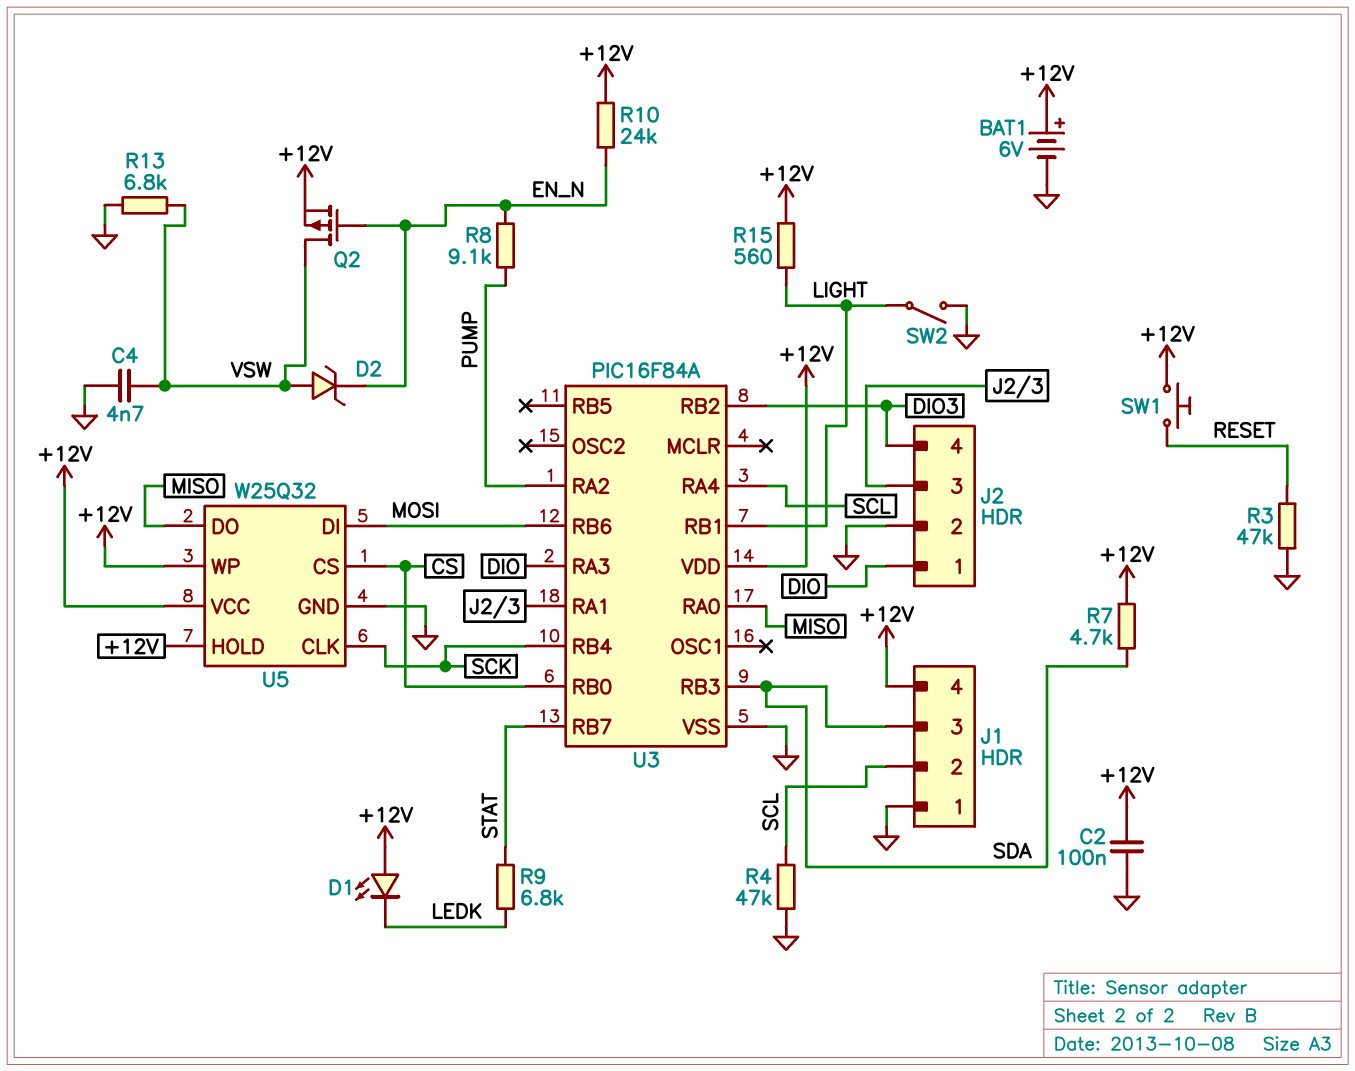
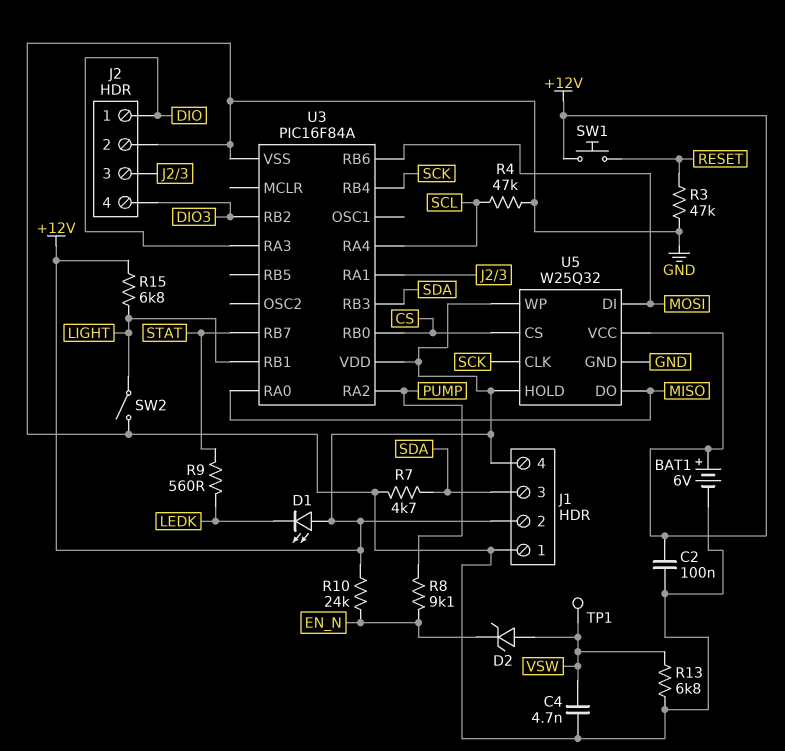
J1 pin 2: SCL -> +12V
Q2: PMOS (G EN_N, D VSW, S +12V) -> none
R7: 4.7k (+12V, SDA) -> 4.7k (GND, SDA)
R9: 6.8k (LEDK, STAT) -> 560 (LEDK, STAT)
R15: 560 (+12V, LIGHT) -> 6.8k (+12V, LIGHT)
TP1: none -> test point (VSW)

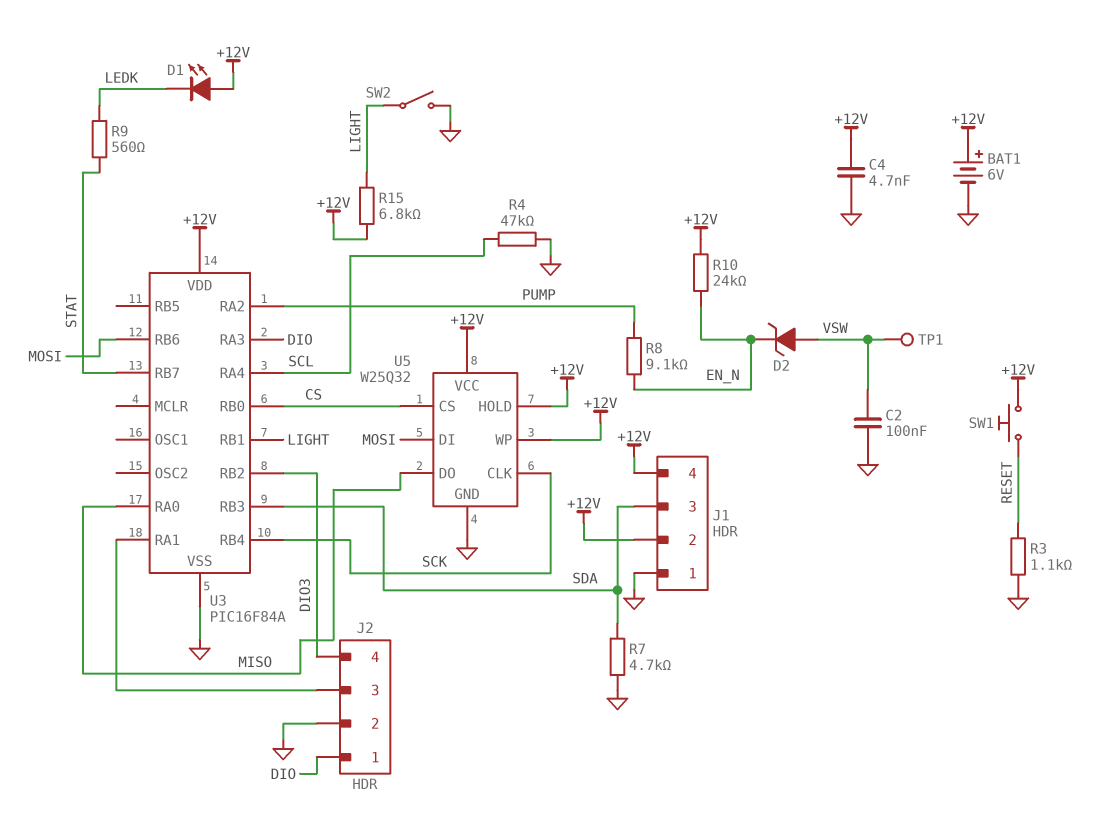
C2: 100nF (+12V, GND) -> 100nF (GND, VSW)
C4: 4.7nF (GND, VSW) -> 4.7nF (+12V, GND)
R3: 47k (GND, RESET) -> 1.1k (GND, RESET)
R13: 6.8k (GND, VSW) -> none

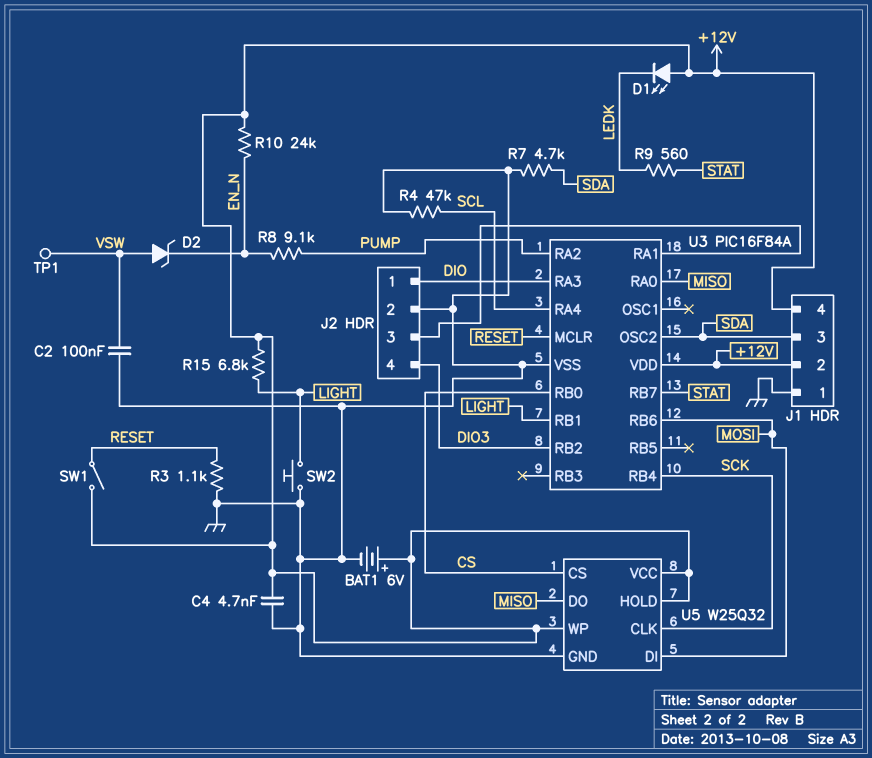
SW1: button (+12V, RESET) -> switch (+12V, RESET)
SW2: switch (GND, LIGHT) -> button (GND, LIGHT)
U3 pin MCLR: none -> RESET
U3 pin OSC2: none -> SDA
U3 pin RB3: SDA -> none

